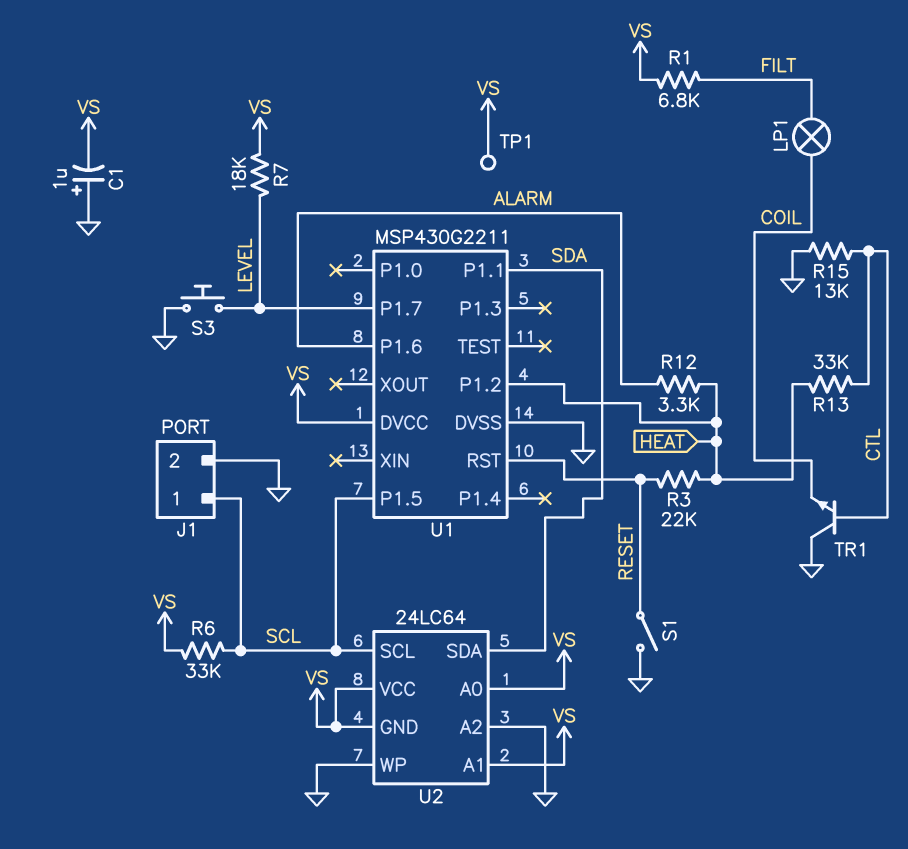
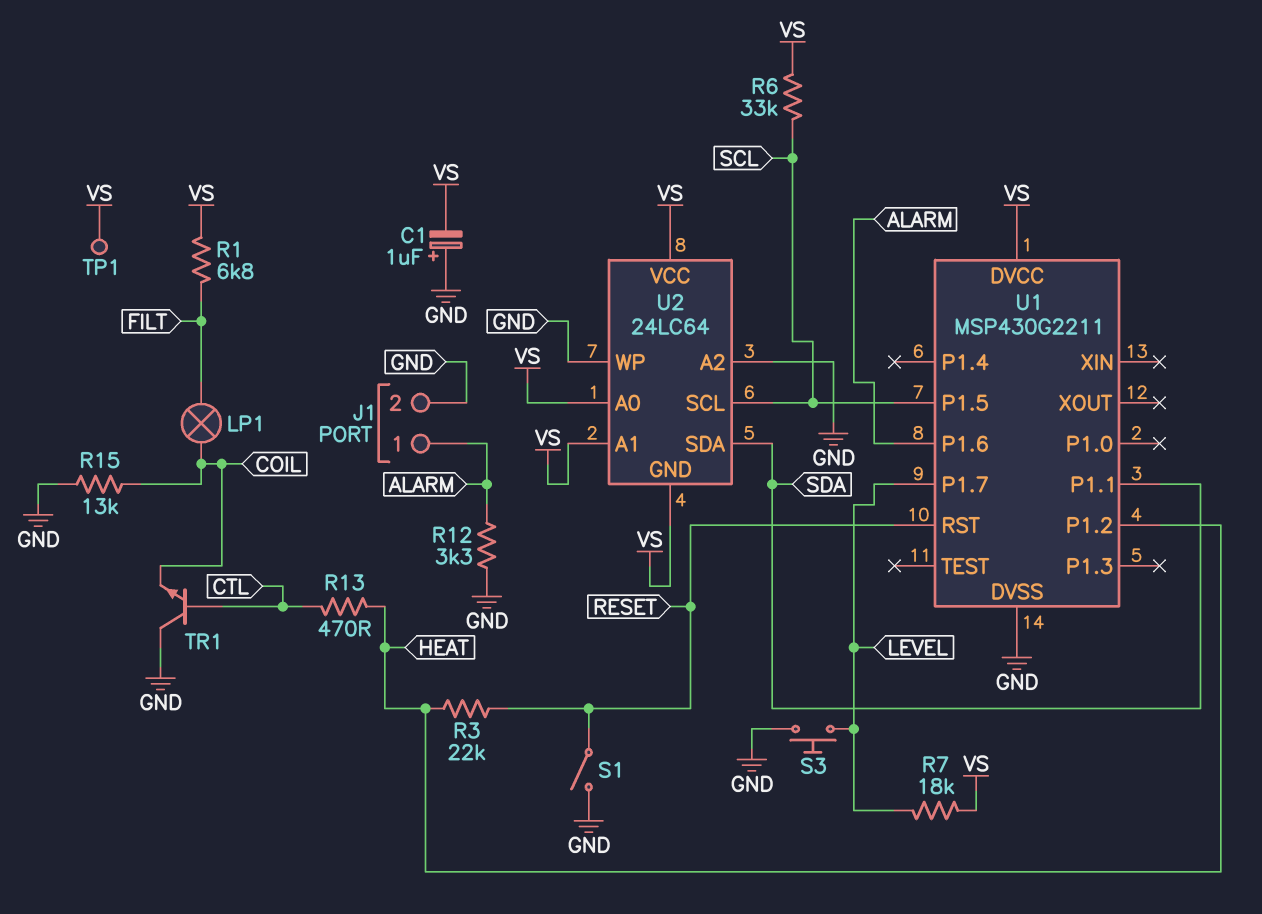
J1 pin 1: SCL -> ALARM
R12: 3.3k (ALARM, HEAT) -> 3.3k (ALARM, GND)
R13: 33k (CTL, HEAT) -> 470 (CTL, HEAT)
R15: 13k (CTL, GND) -> 13k (COIL, GND)

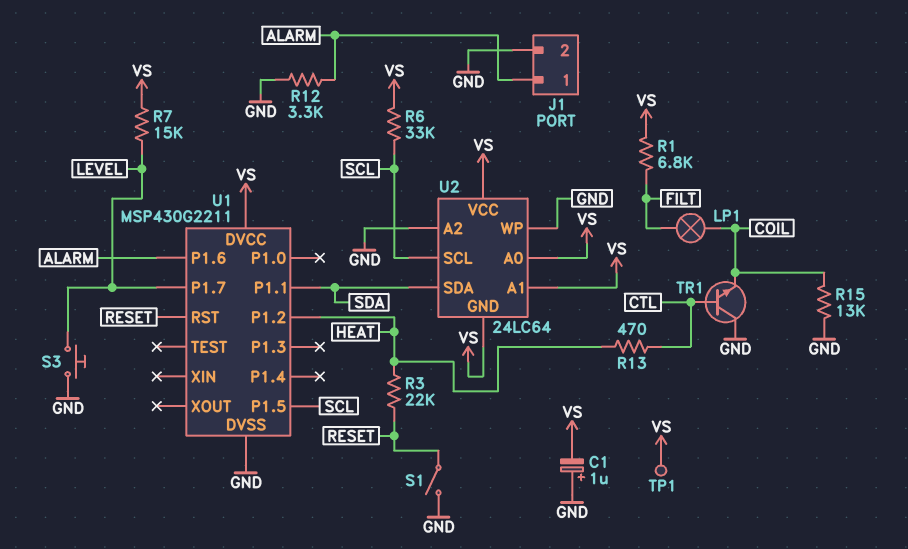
R7: 18k (LEVEL, VS) -> 15k (LEVEL, VS)

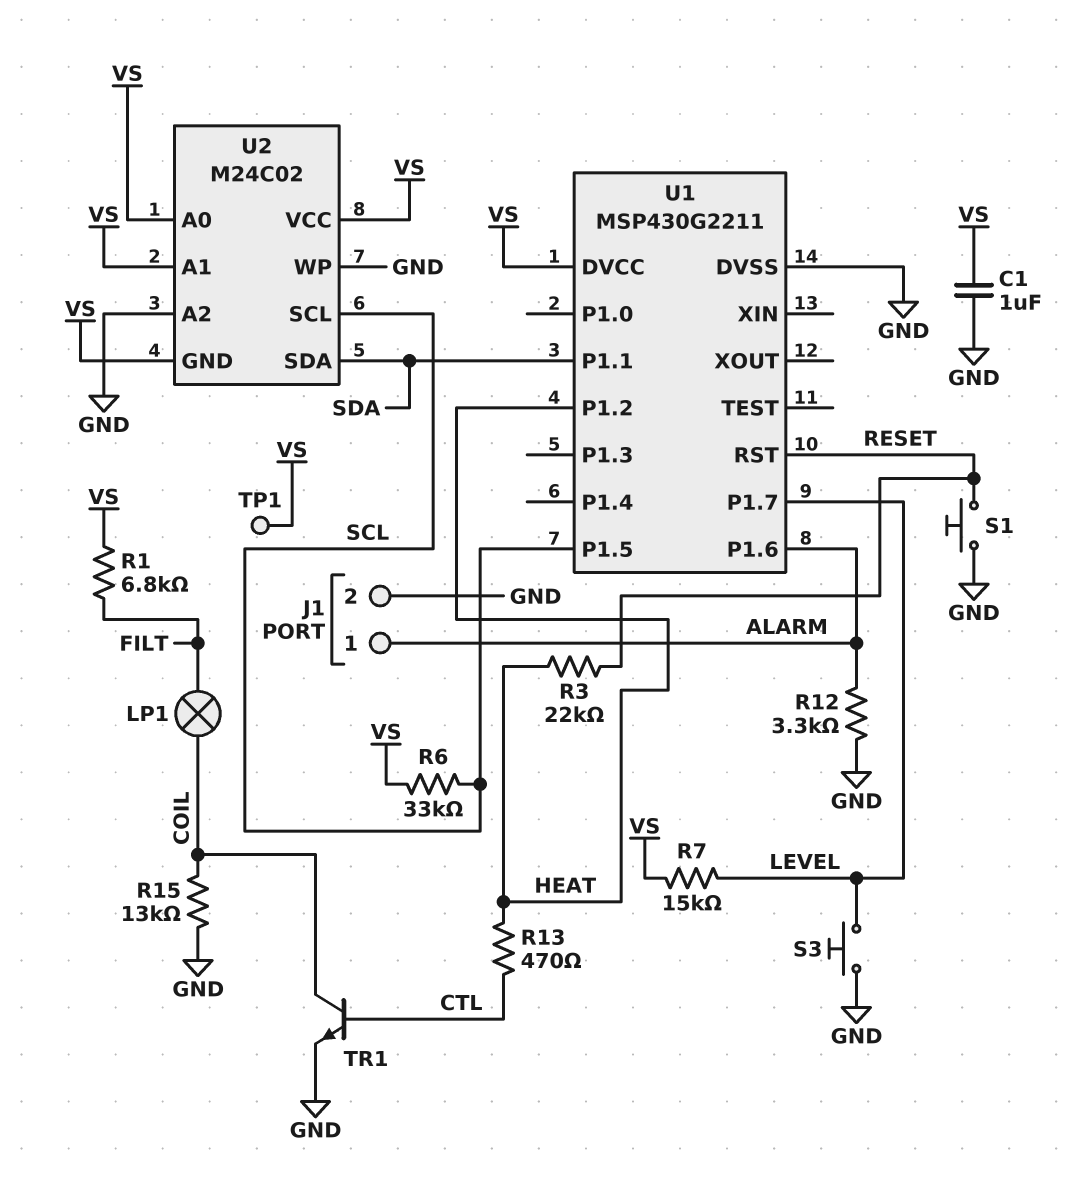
C1: 1uF (plus GND, minus VS) -> 1uF (GND, VS)
S1: switch (GND, RESET) -> button (GND, RESET)
TR1: NPN (B CTL, C GND, E COIL) -> NPN (B CTL, C COIL, E GND)
U2: 24LC64 -> M24C02

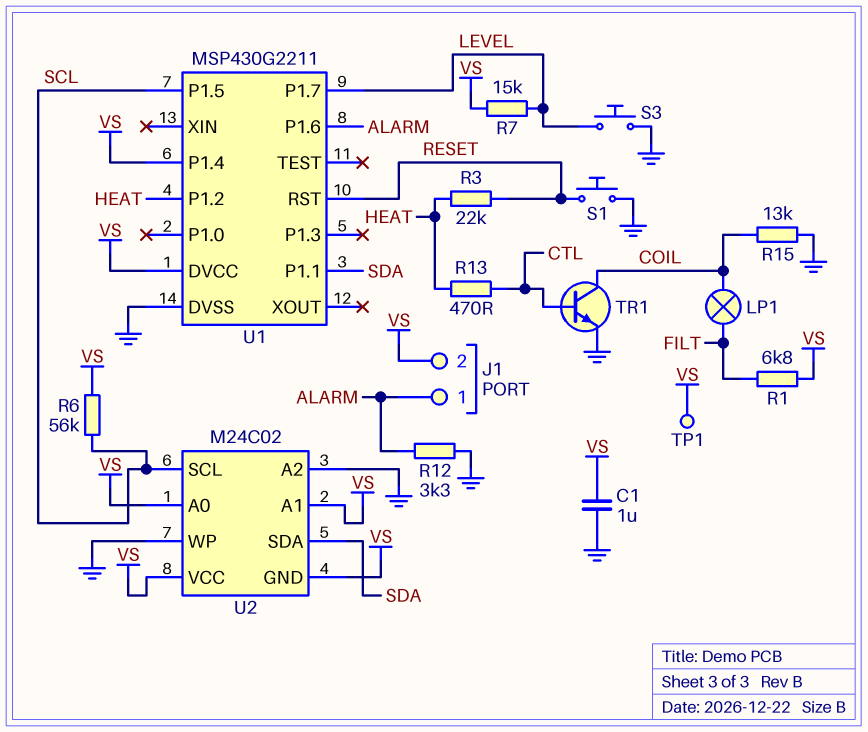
J1 pin 2: GND -> VS
R6: 33k (SCL, VS) -> 56k (SCL, VS)
U1 pin P1.4: none -> VS

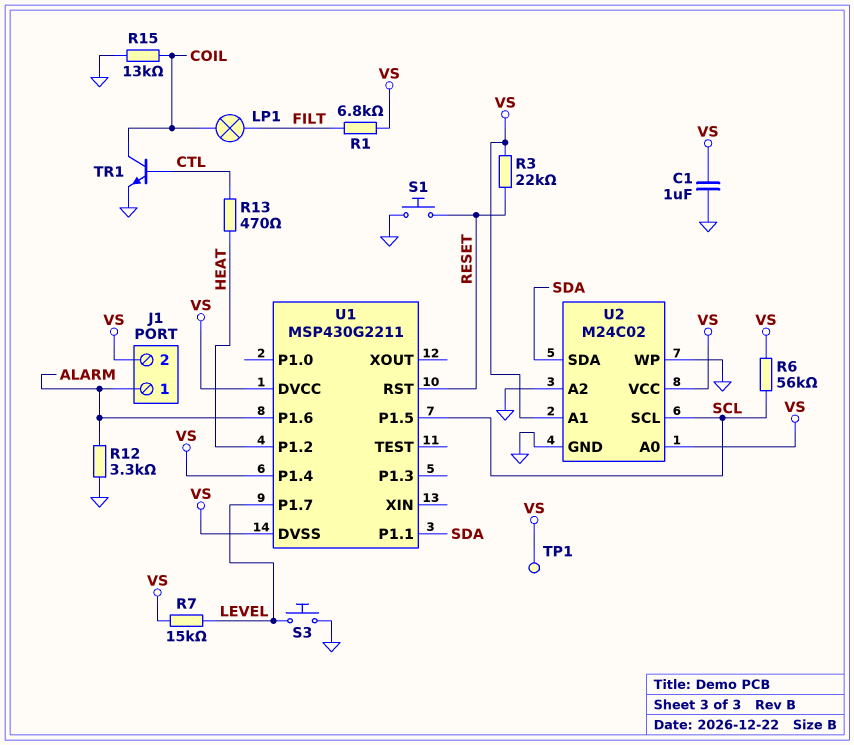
R3: 22k (HEAT, RESET) -> 22k (RESET, VS)
U1 pin DVSS: GND -> VS
U2 pin GND: VS -> GND

